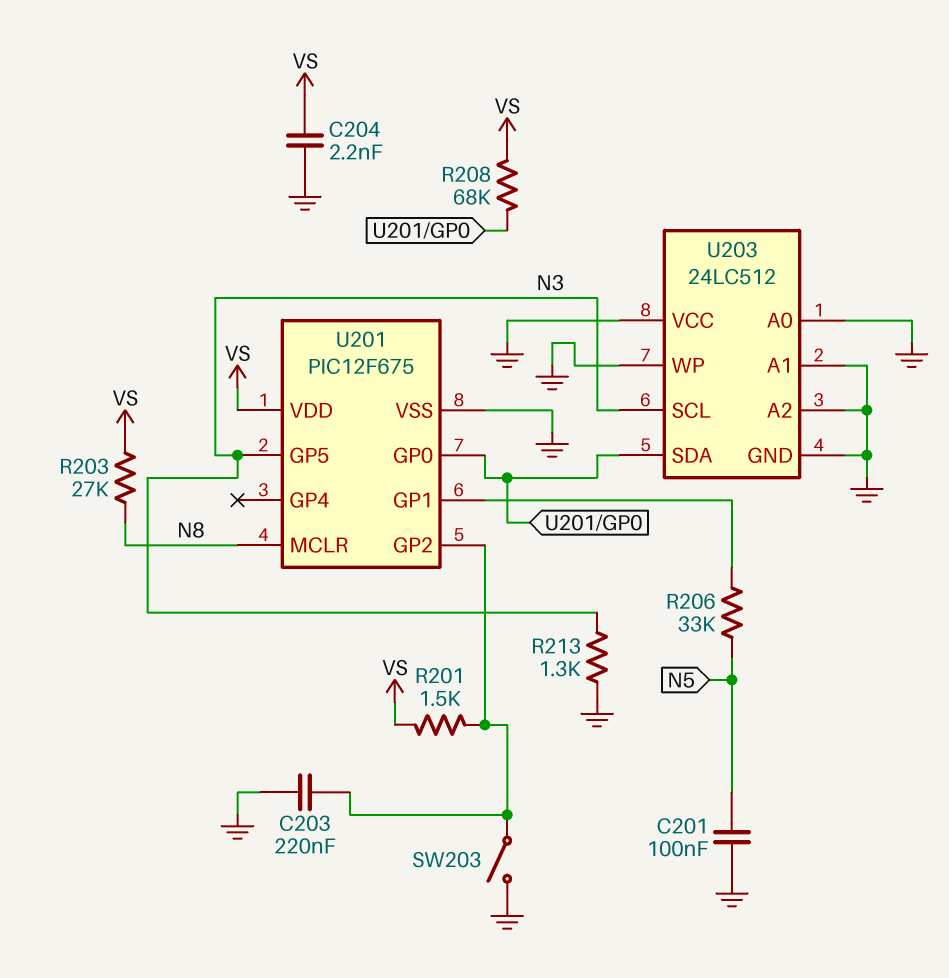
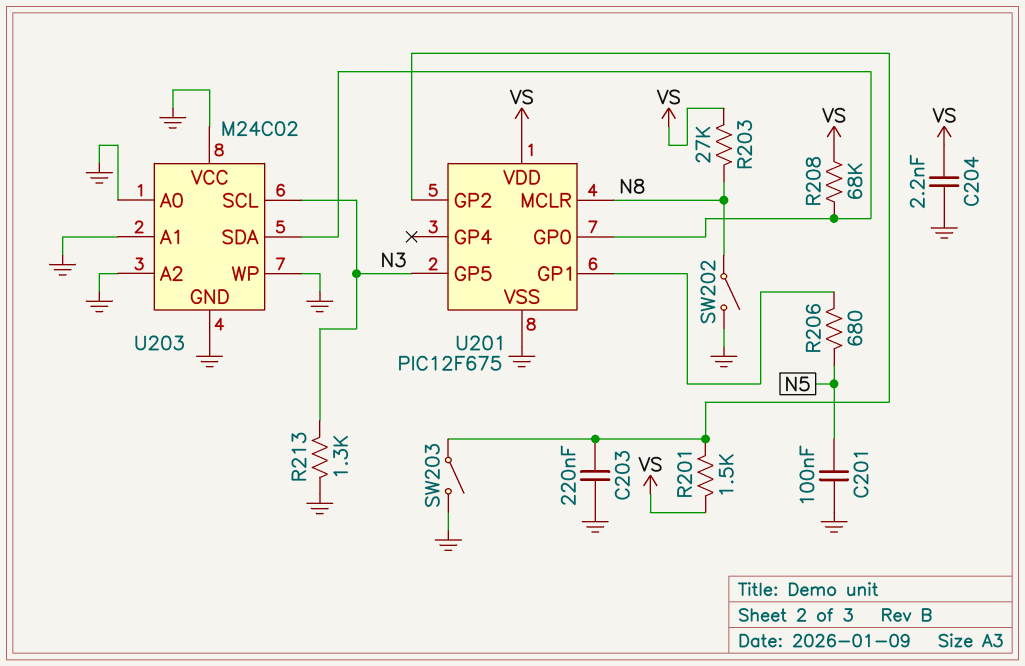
R206: 33k (N5, U201/GP1) -> 680 (N5, U201/GP1)
SW202: none -> switch (GND, N8)
U203: 24LC512 -> M24C02

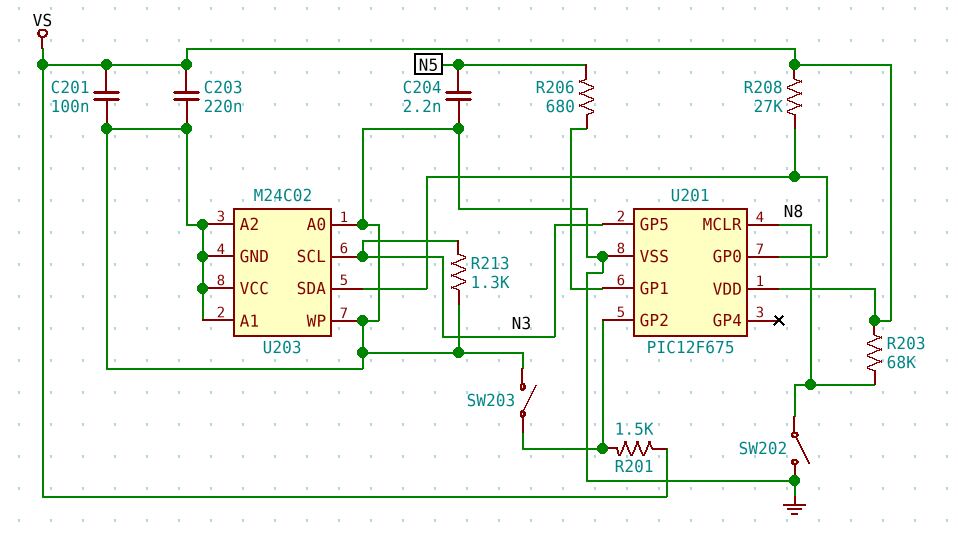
C201: 100nF (GND, N5) -> 100nF (GND, VS)
C203: 220nF (GND, U201/GP2) -> 220nF (GND, VS)
C204: 2.2nF (GND, VS) -> 2.2nF (GND, N5)
R203: 27k (N8, VS) -> 68k (N8, VS)
R208: 68k (U201/GP0, VS) -> 27k (U201/GP0, VS)

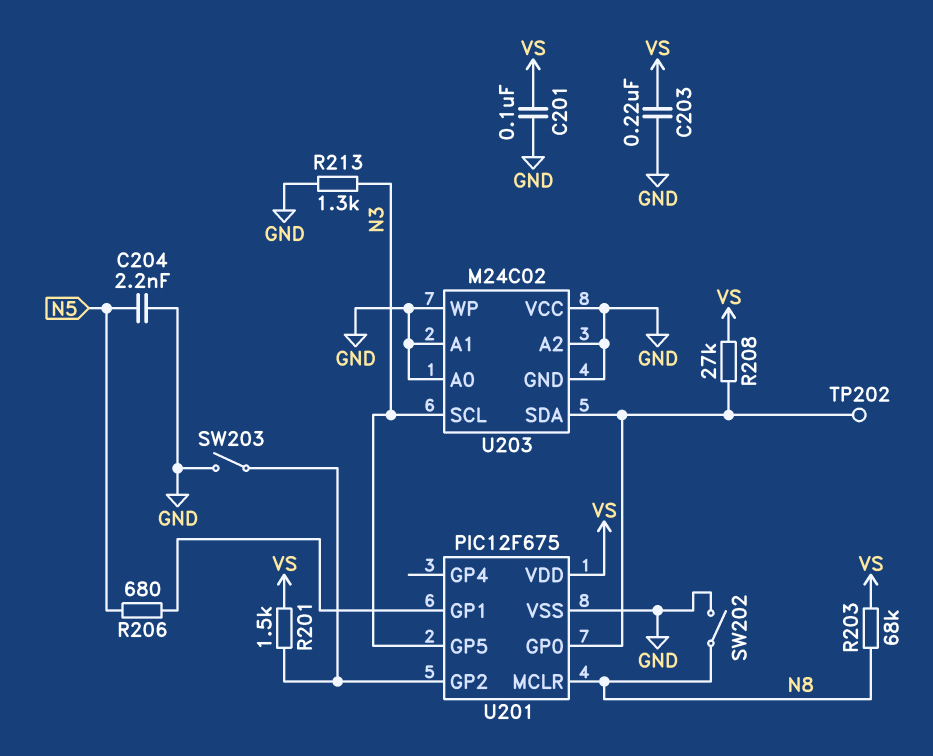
TP202: none -> test point (U201/GP0)

